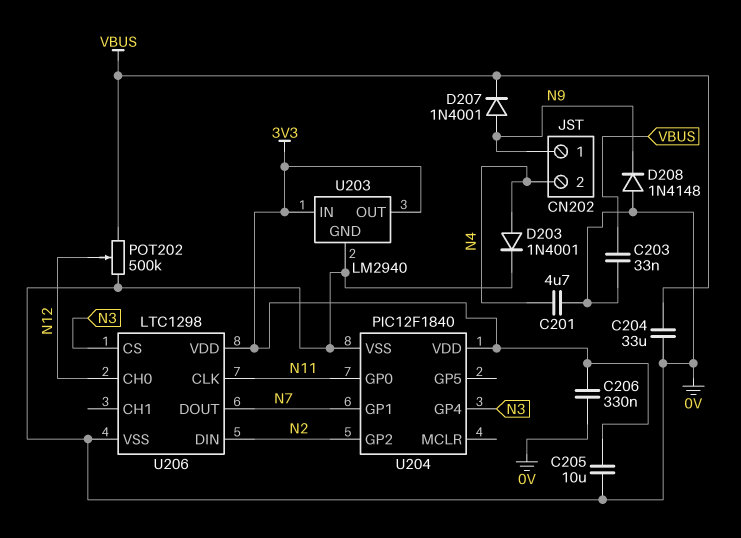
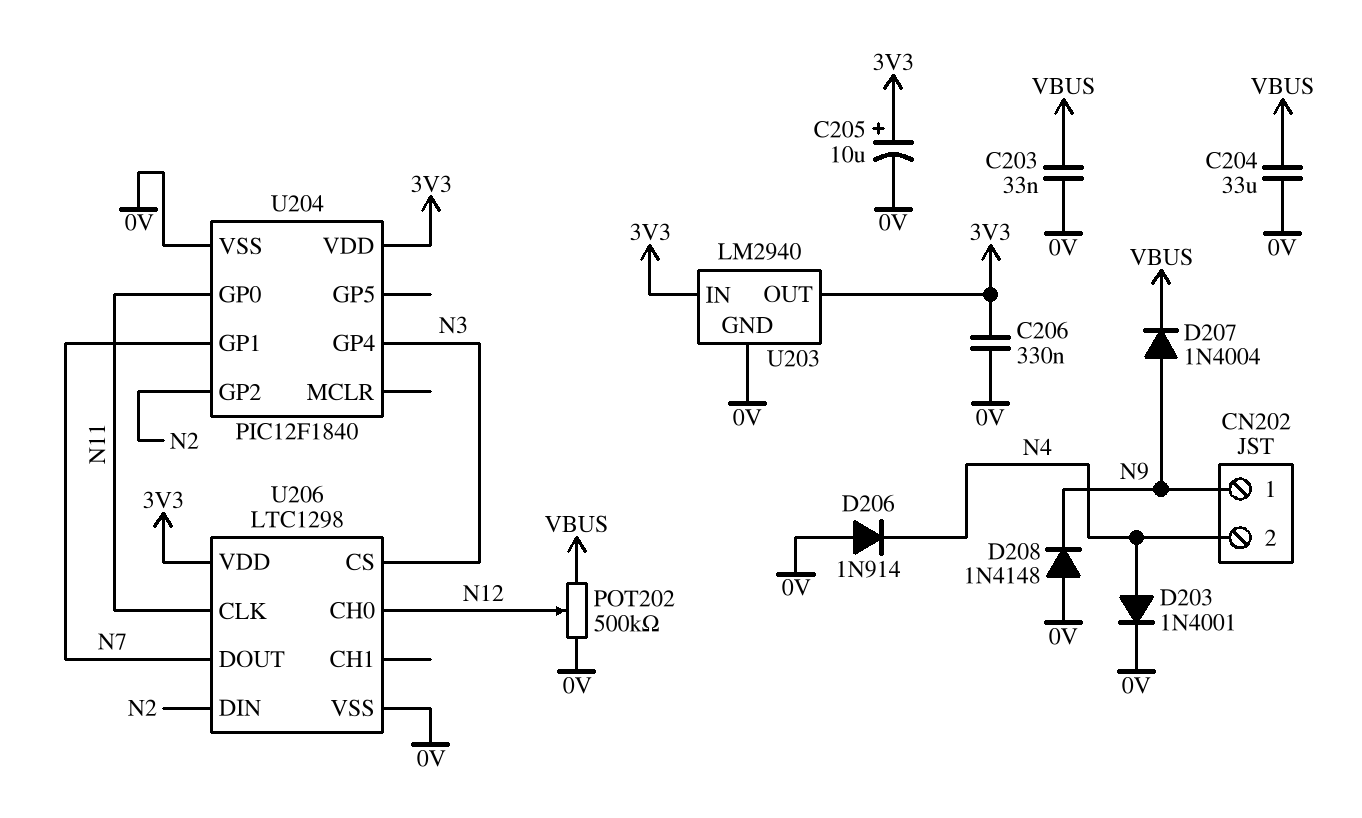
C201: 4.7uF (0V, N4) -> none
C205: 10uF (0V, 3V3) -> 10uF (plus 3V3, minus 0V)
D206: none -> diode 1N914 (A 0V, K N4)
D207: diode 1N4001 (A N9, K VBUS) -> diode 1N4004 (A N9, K VBUS)

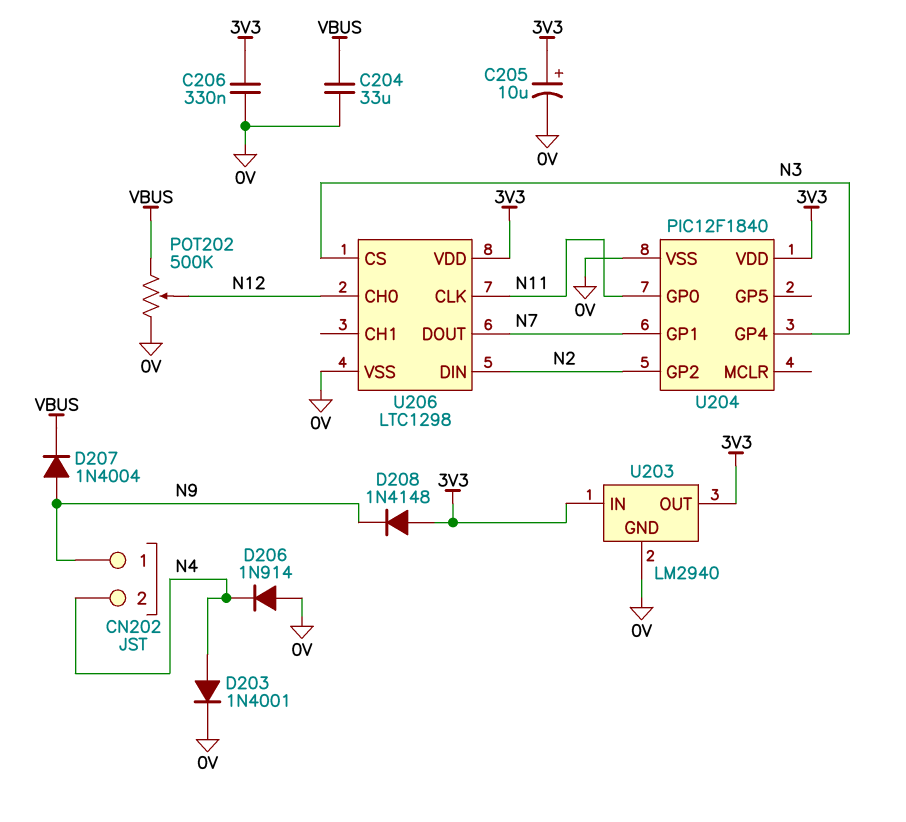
C203: 33nF (0V, VBUS) -> none
D208: diode 1N4148 (A 0V, K N9) -> diode 1N4148 (A 3V3, K N9)

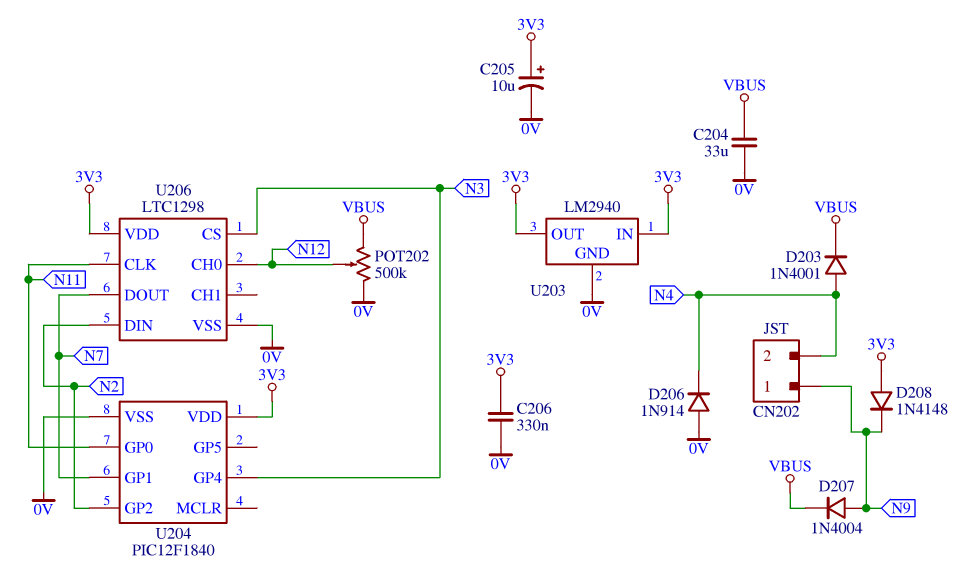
D203: diode 1N4001 (A N4, K 0V) -> diode 1N4001 (A N4, K VBUS)

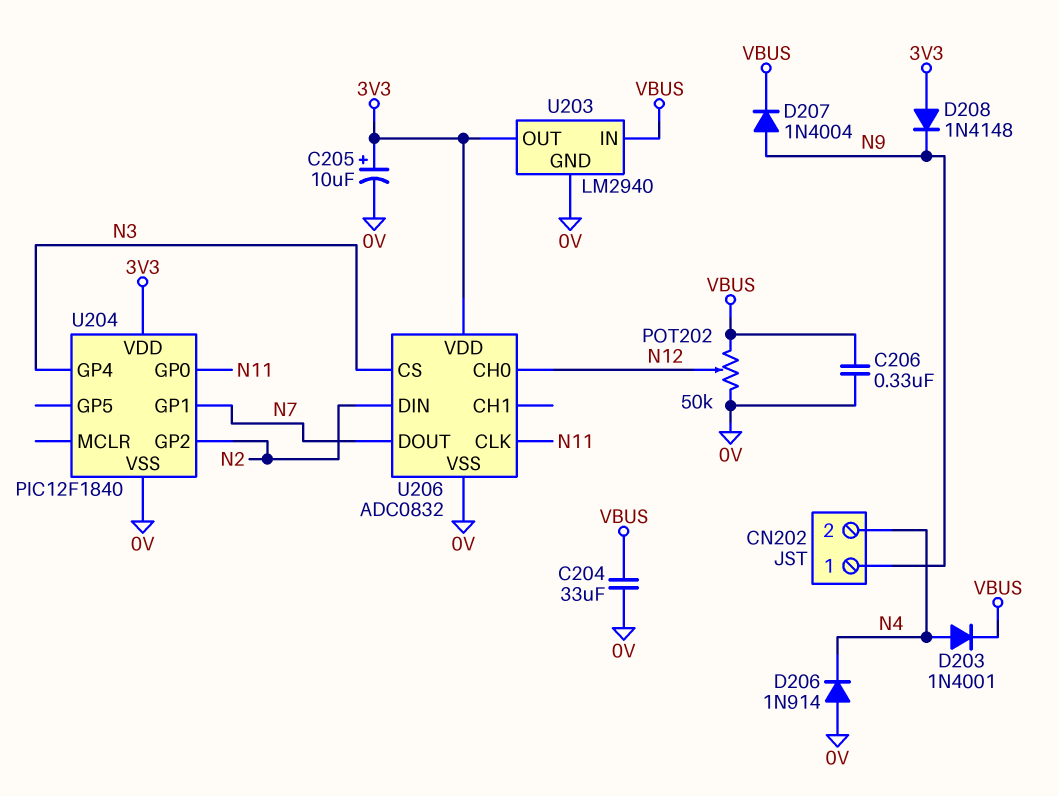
C206: 330nF (0V, 3V3) -> 330nF (0V, VBUS)
POT202: 500k (0V, VBUS, wiper N12) -> 50k (0V, VBUS, wiper N12)
U203 pin IN: 3V3 -> VBUS
U206: LTC1298 -> ADC0832

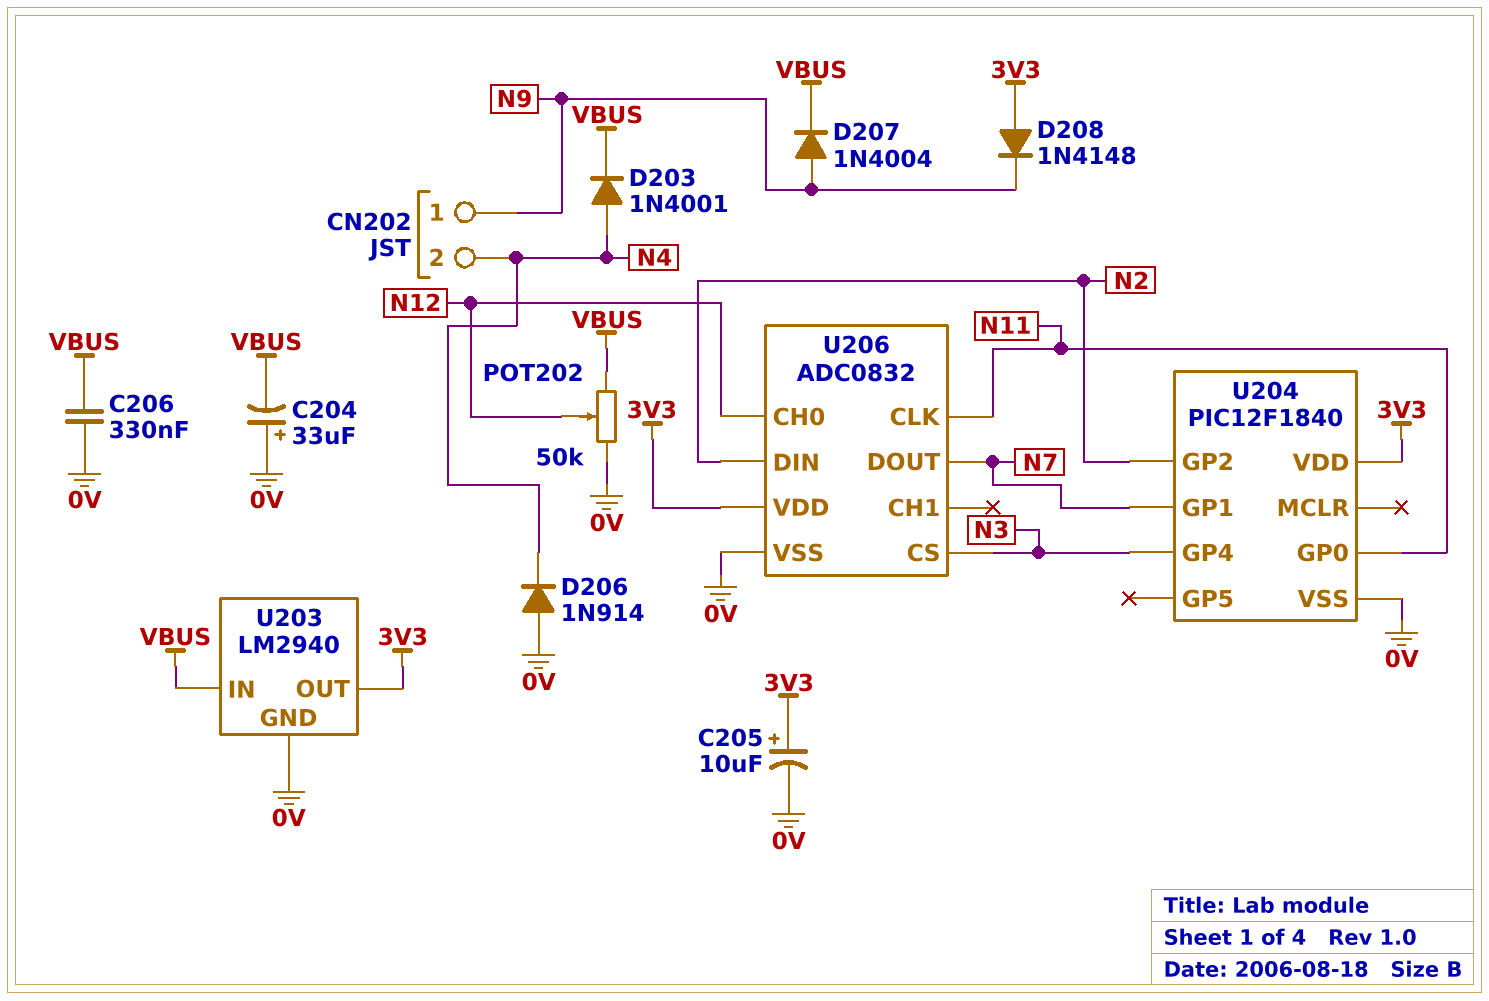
C204: 33uF (0V, VBUS) -> 33uF (plus 0V, minus VBUS)

